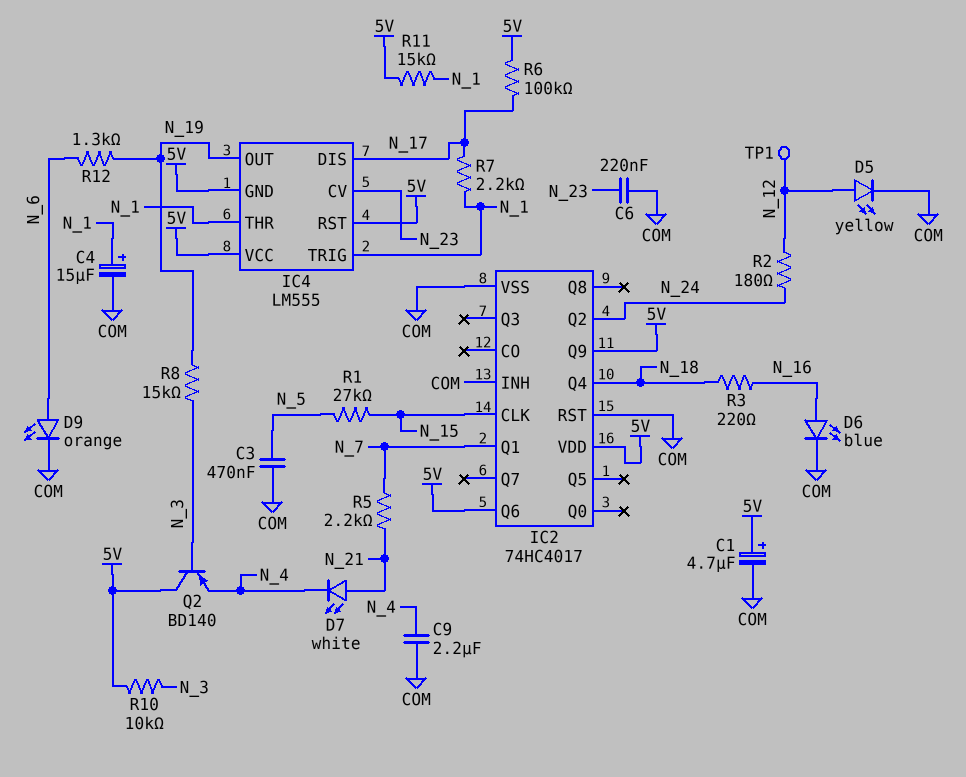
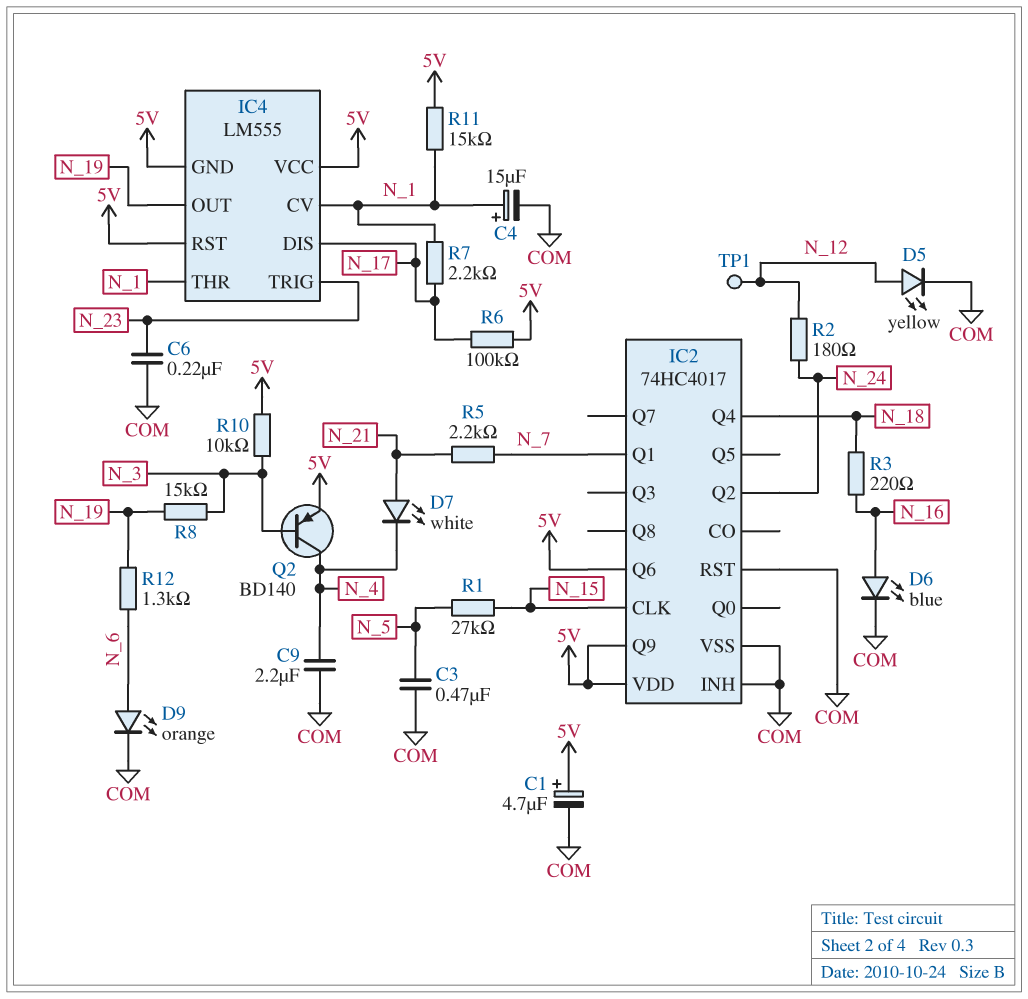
IC4 pin CV: N_23 -> N_1
IC4 pin TRIG: N_1 -> N_23
Q2: PNP BD140 (B N_3, C 5V, E N_4) -> PNP BD140 (B N_3, C N_4, E 5V)

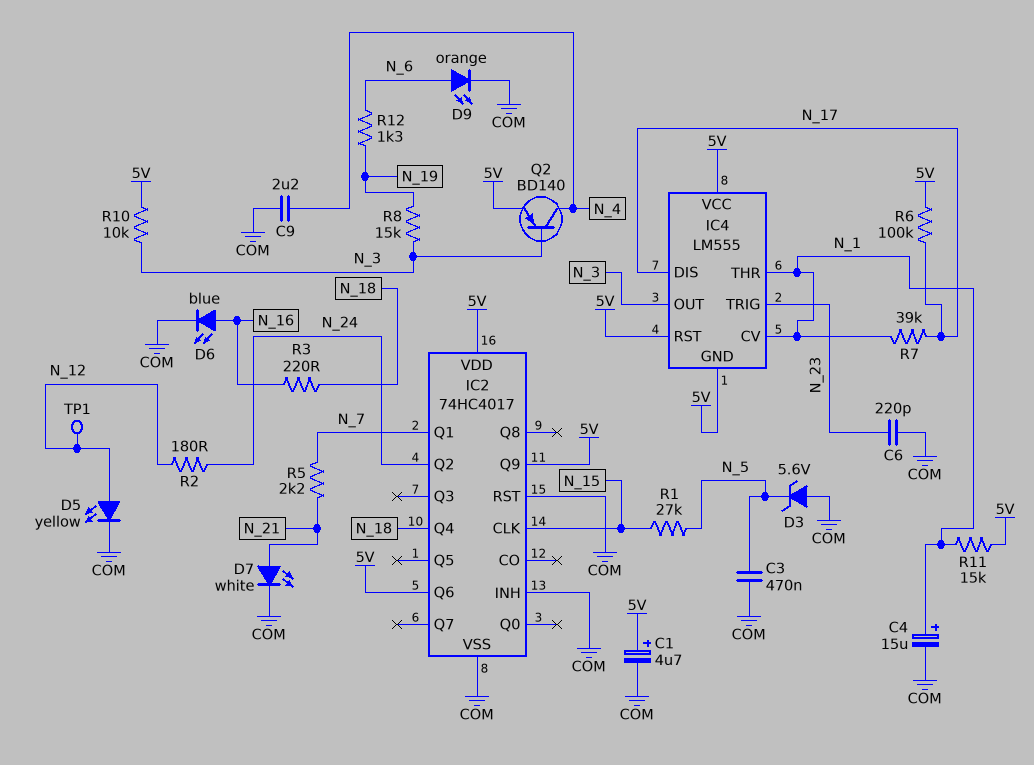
C6: 220nF (COM, N_23) -> 220pF (COM, N_23)
D3: none -> zener 5.6V (A COM, K N_5)
D7: LED white (A N_21, K N_4) -> LED white (A N_21, K COM)
IC4 pin OUT: N_19 -> N_3
R7: 2.2k (N_1, N_17) -> 39k (N_1, N_17)

